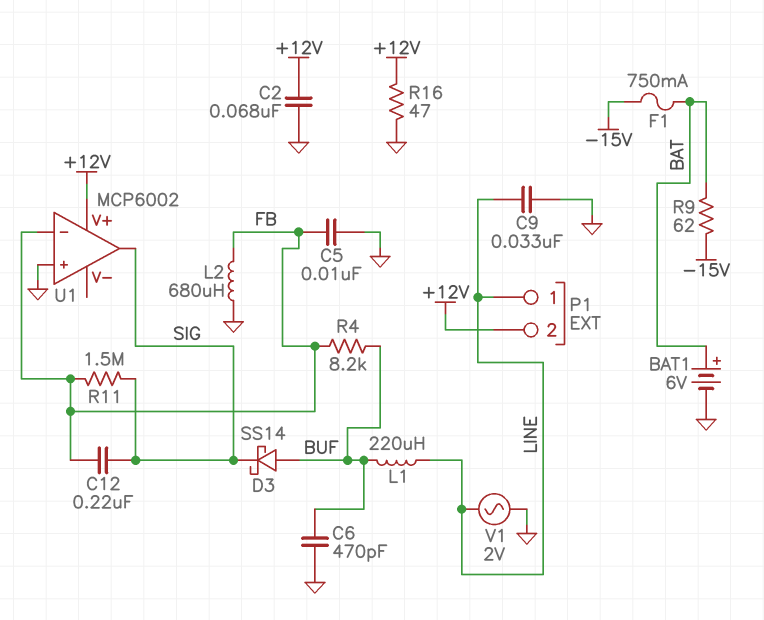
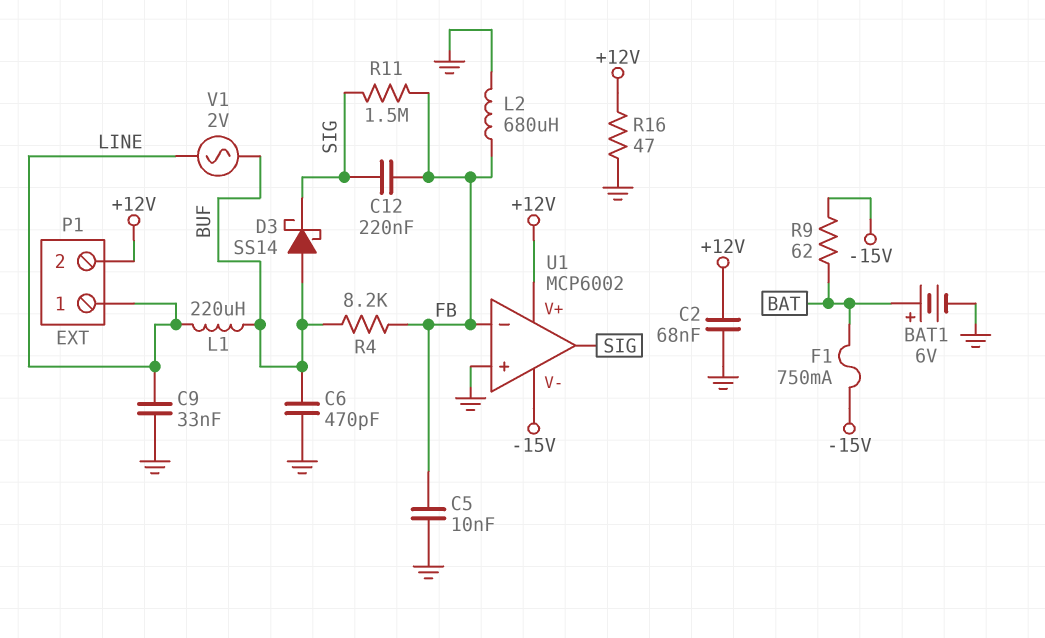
U1 pin V-: none -> -15V
V1: AC 2V (GND, LINE) -> AC 2V (BUF, LINE)

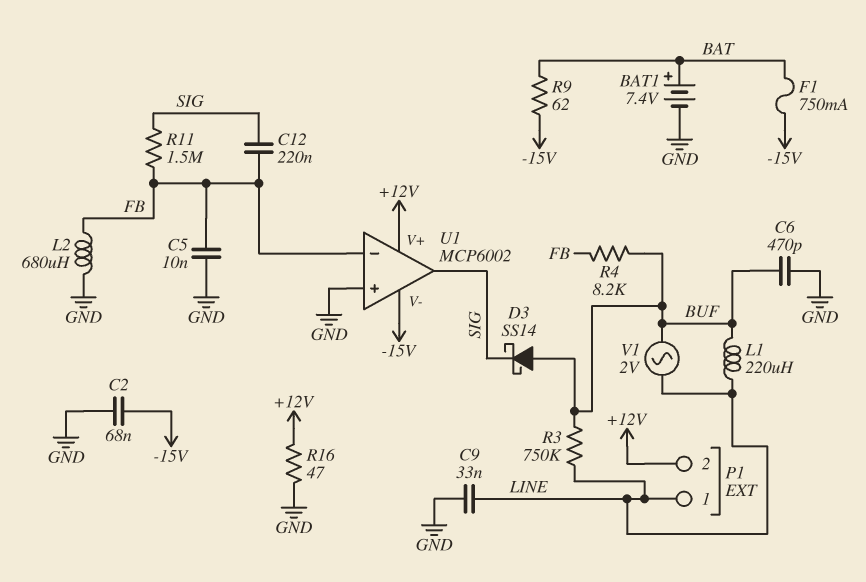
BAT1: 6V (plus BAT, minus GND) -> 7.4V (plus BAT, minus GND)
C2: 68nF (+12V, GND) -> 68nF (-15V, GND)
R3: none -> 750k (BUF, LINE)

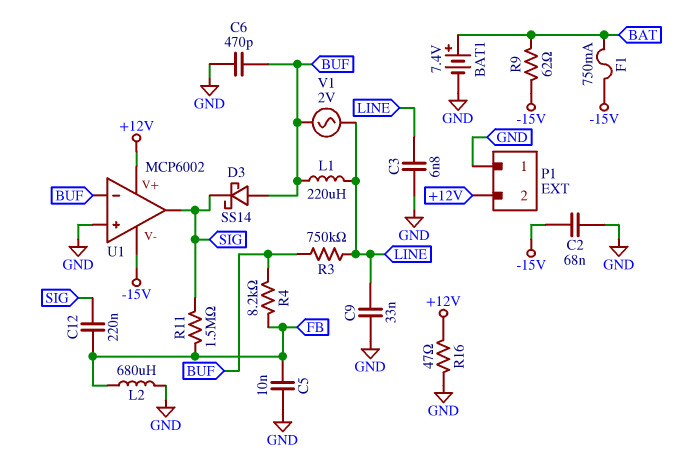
C3: none -> 6.8nF (GND, LINE)
P1 pin 1: LINE -> GND
U1 pin in-: FB -> BUF

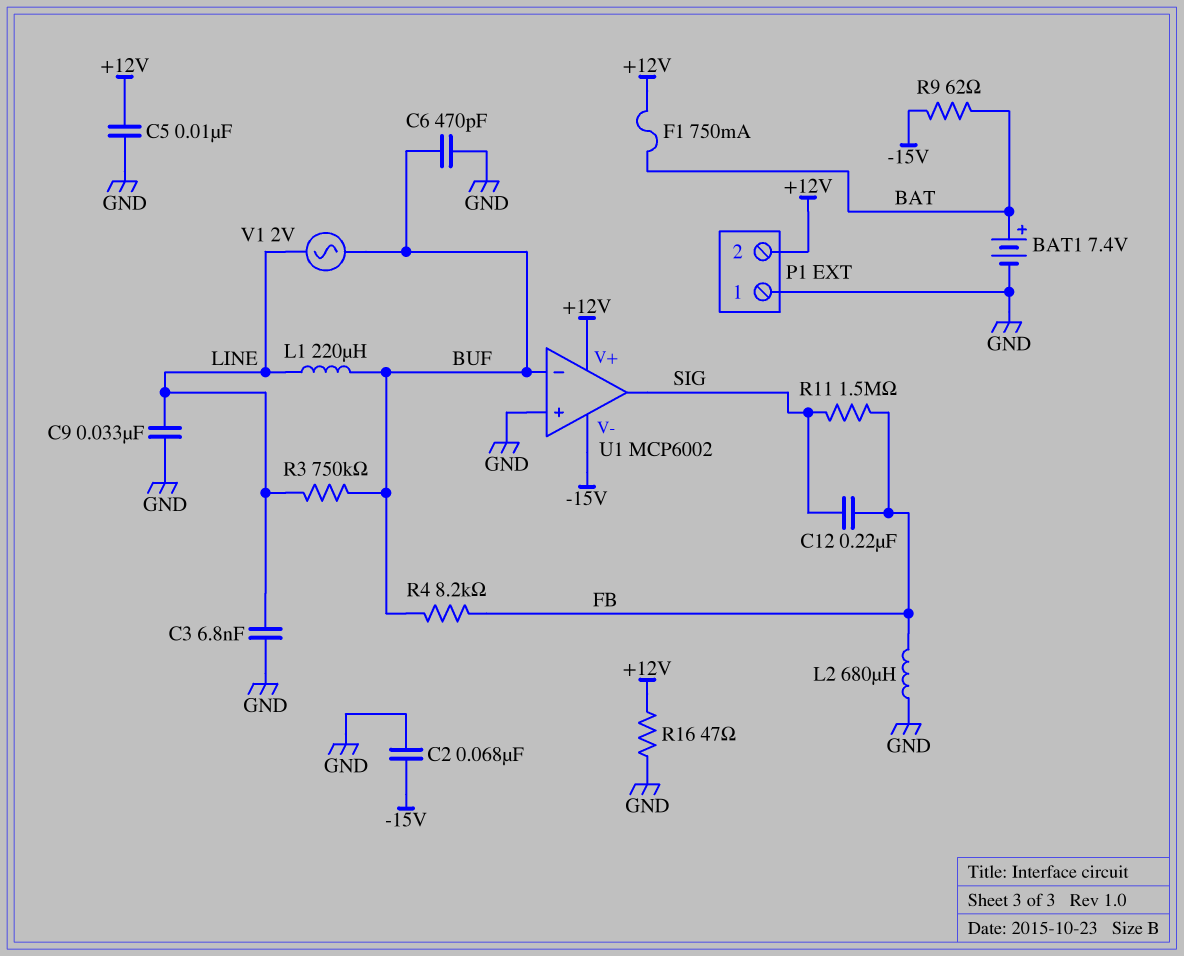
C5: 10nF (FB, GND) -> 10nF (+12V, GND)
D3: schottky SS14 (A BUF, K SIG) -> none
F1: 750mA (-15V, BAT) -> 750mA (+12V, BAT)

